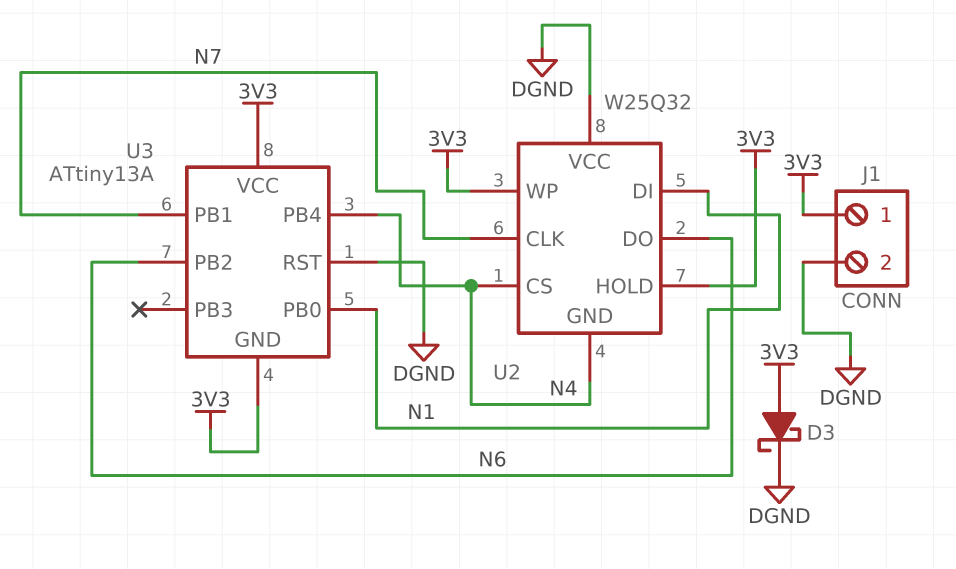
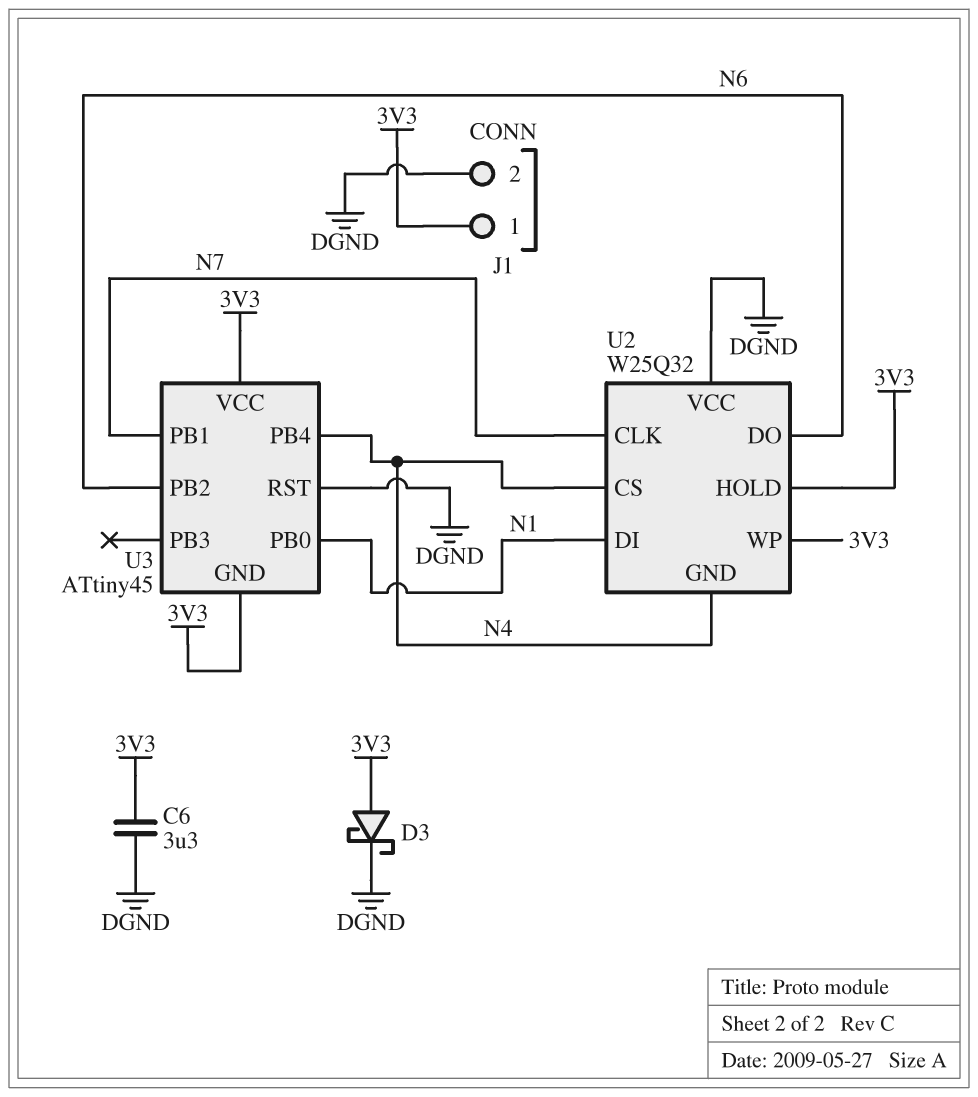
C6: none -> 3.3uF (3V3, DGND)
U3: ATtiny13A -> ATtiny45

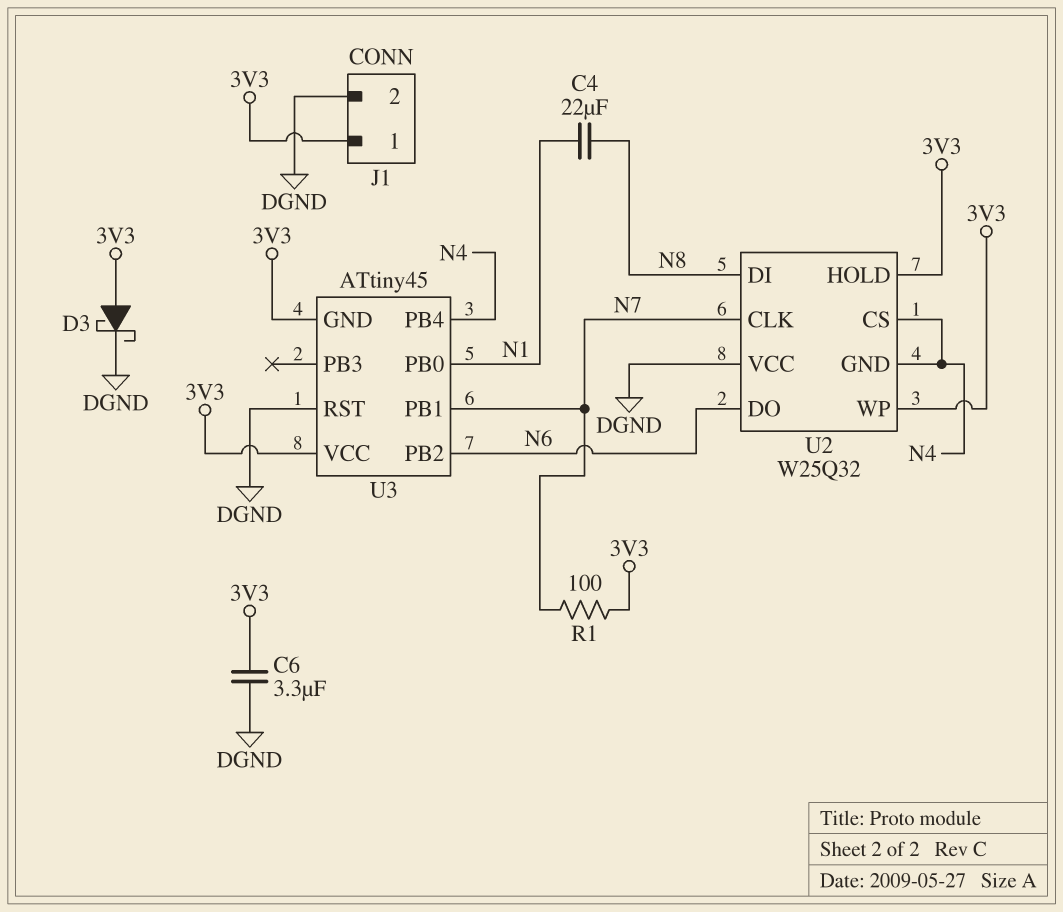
C4: none -> 22uF (N1, N8)
R1: none -> 100 (3V3, N7)
U2 pin DI: N1 -> N8

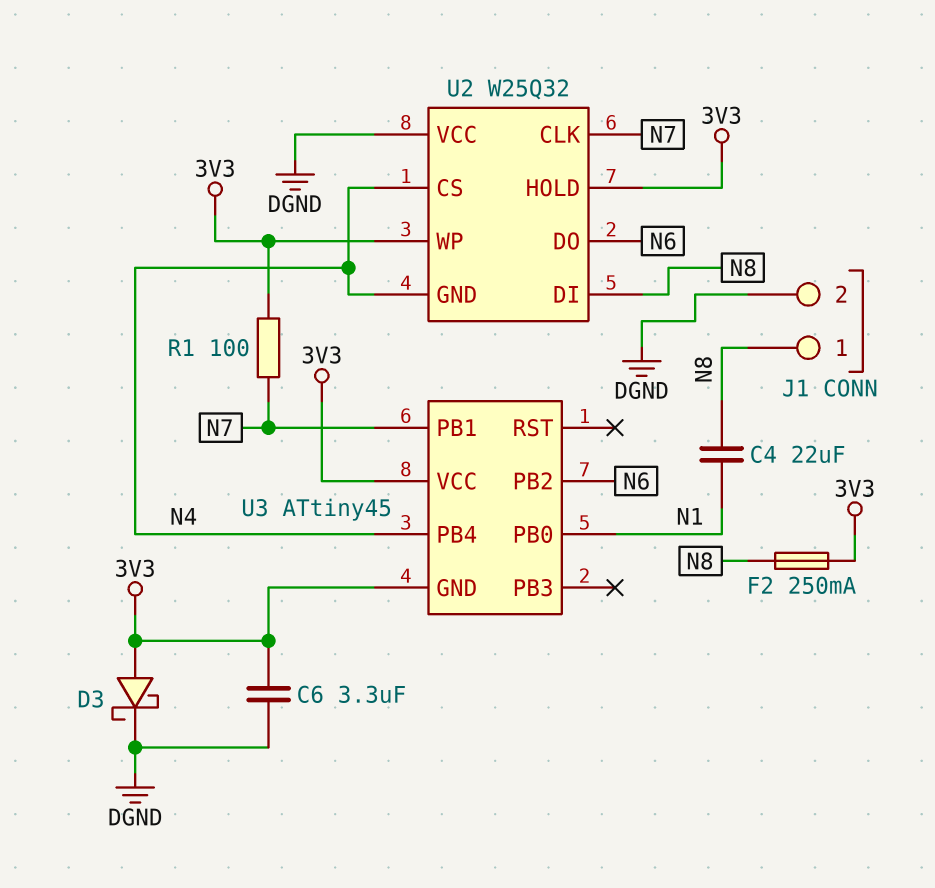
F2: none -> 250mA (3V3, N8)
J1 pin 1: 3V3 -> N8
U3 pin RST: DGND -> none

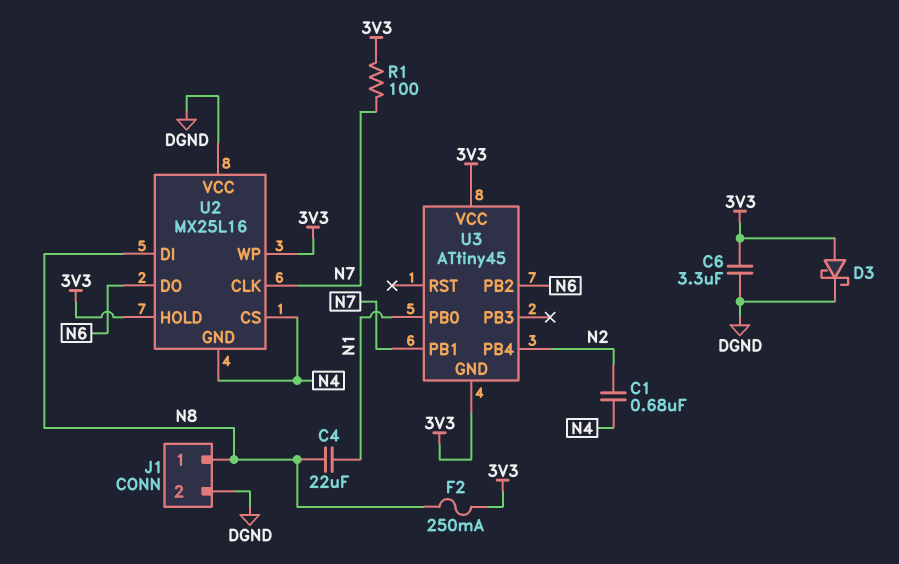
C1: none -> 680nF (N2, N4)
U2: W25Q32 -> MX25L16
U3 pin PB4: N4 -> N2

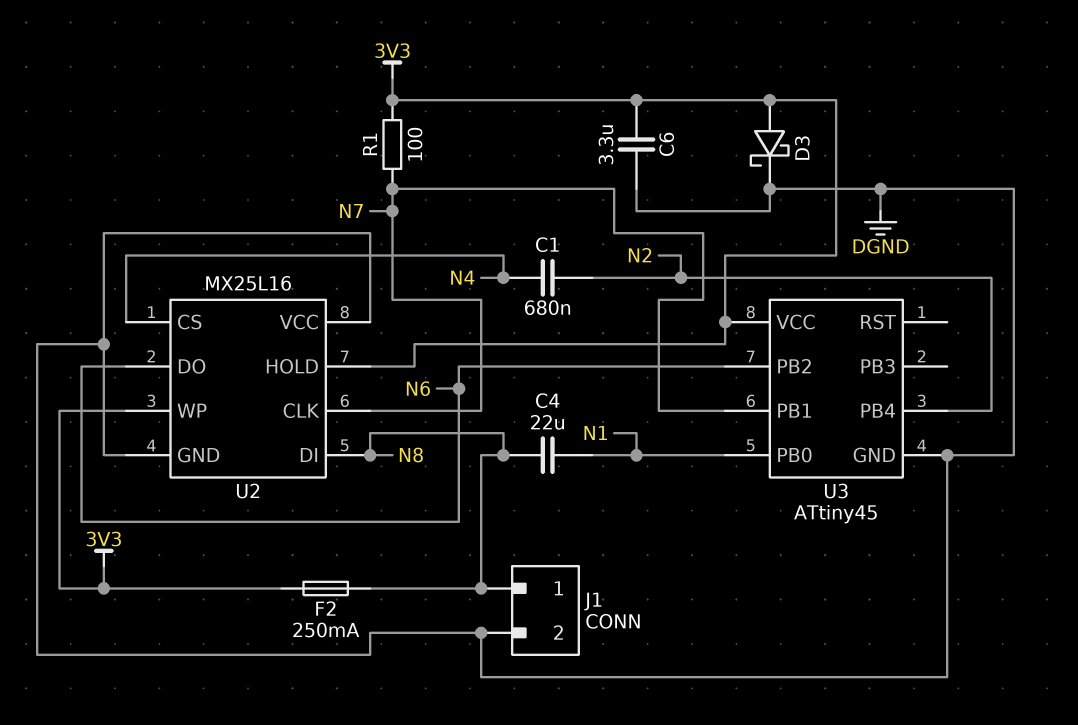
U2 pin GND: N4 -> DGND
U3 pin GND: 3V3 -> DGND

